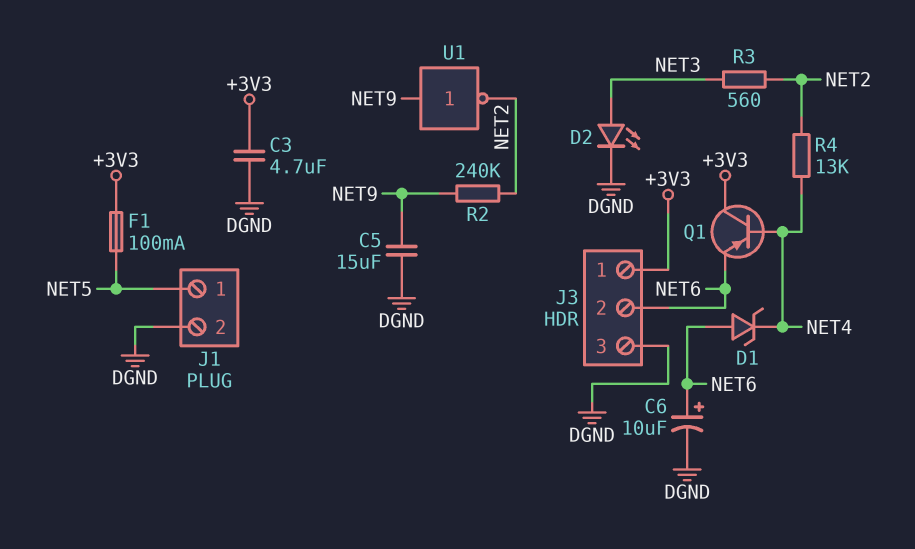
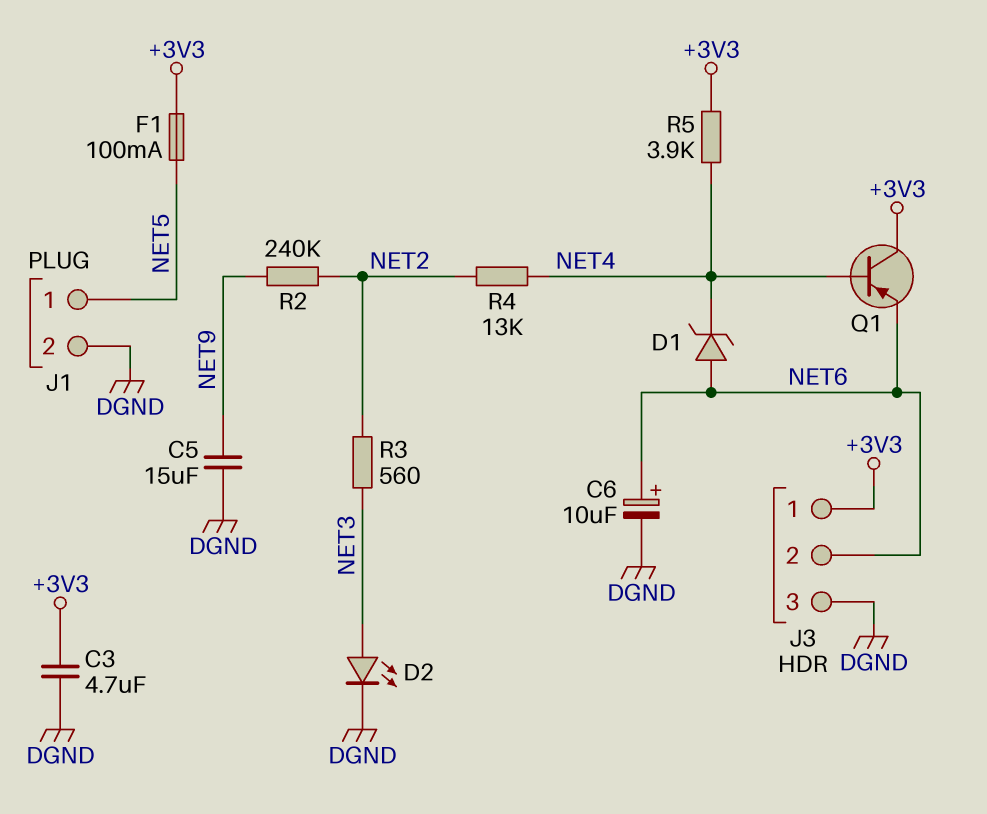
R5: none -> 3.9k (+3V3, NET4)
U1: NOT (in NET9, out NET2) -> none

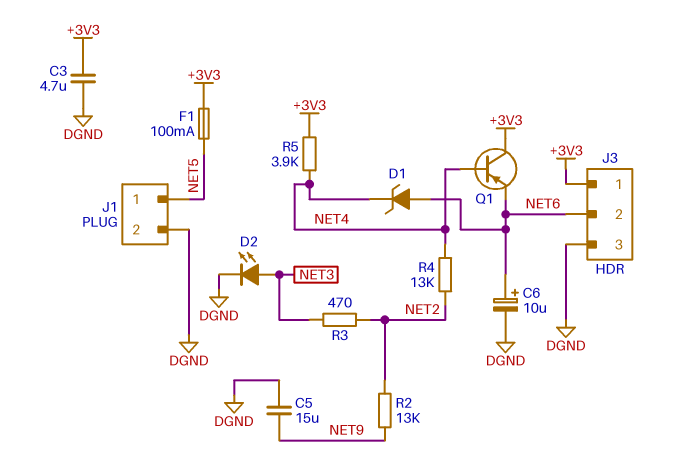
R2: 240k (NET2, NET9) -> 13k (NET2, NET9)
R3: 560 (NET2, NET3) -> 470 (NET2, NET3)

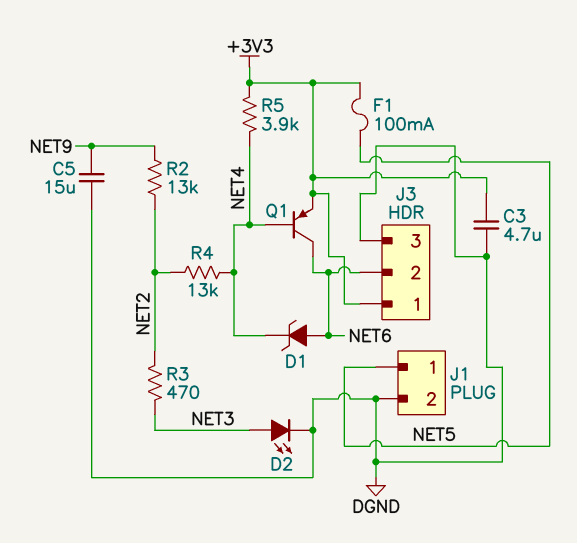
C6: 10uF (plus NET6, minus DGND) -> none
Q1: PNP (B NET4, C +3V3, E NET6) -> PNP (B NET4, C NET6, E +3V3)

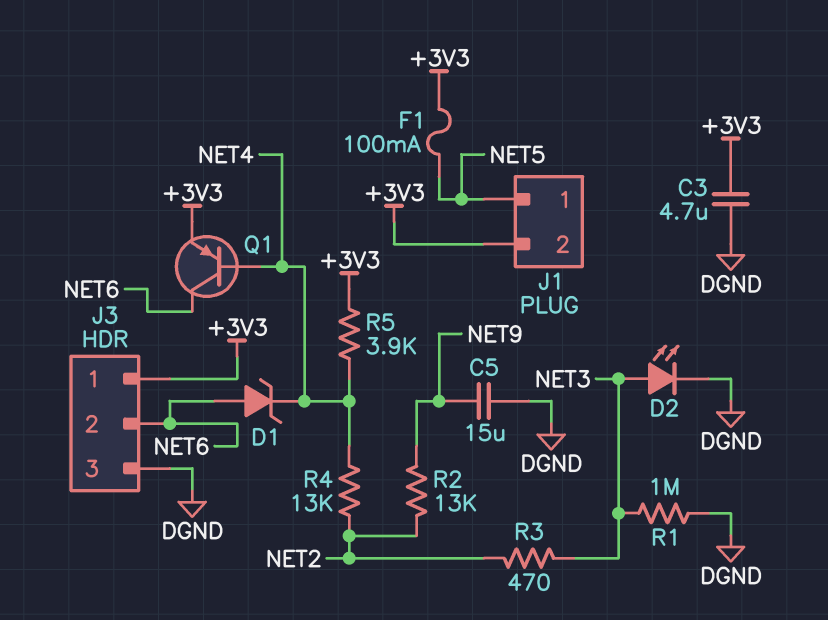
J1 pin 2: DGND -> +3V3
R1: none -> 1M (DGND, NET3)

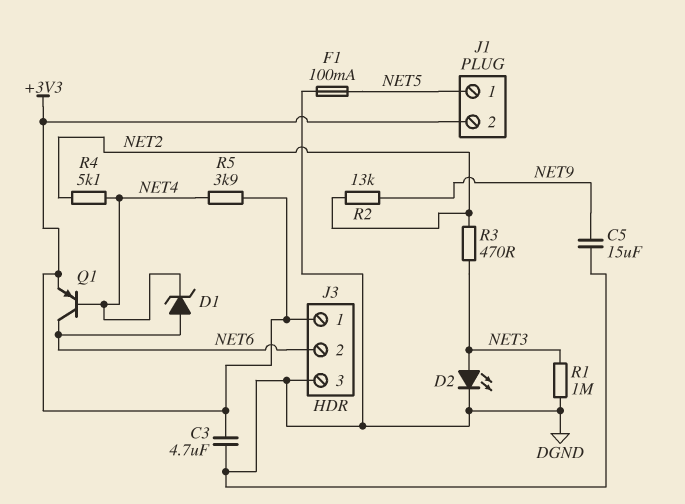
F1: 100mA (+3V3, NET5) -> 100mA (DGND, NET5)
R4: 13k (NET2, NET4) -> 5.1k (NET2, NET4)

